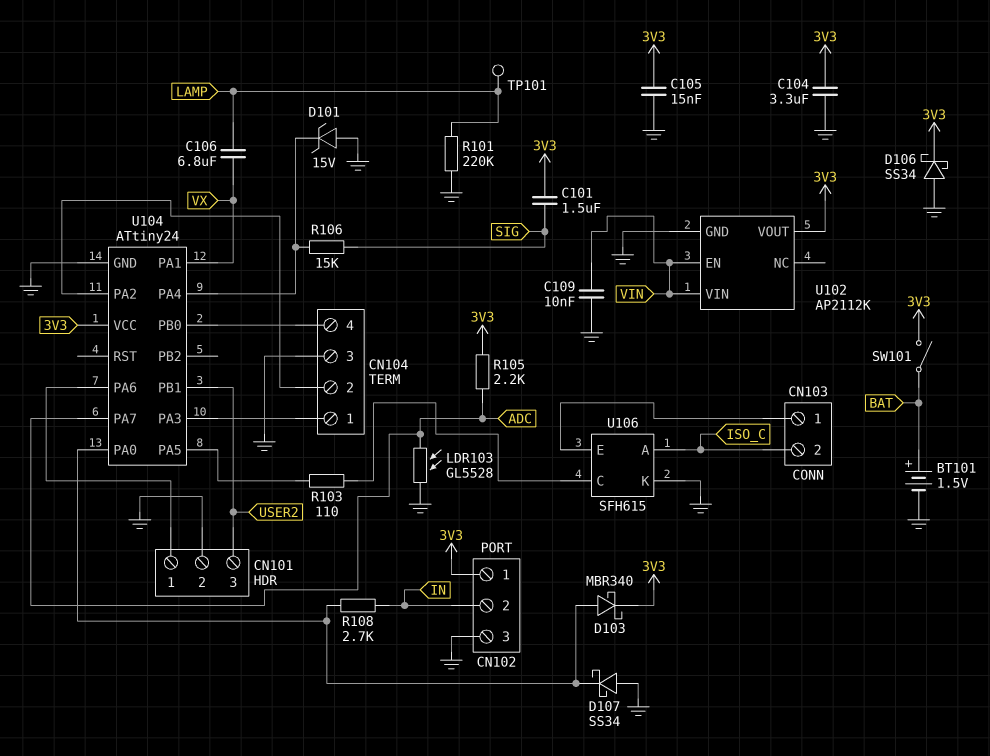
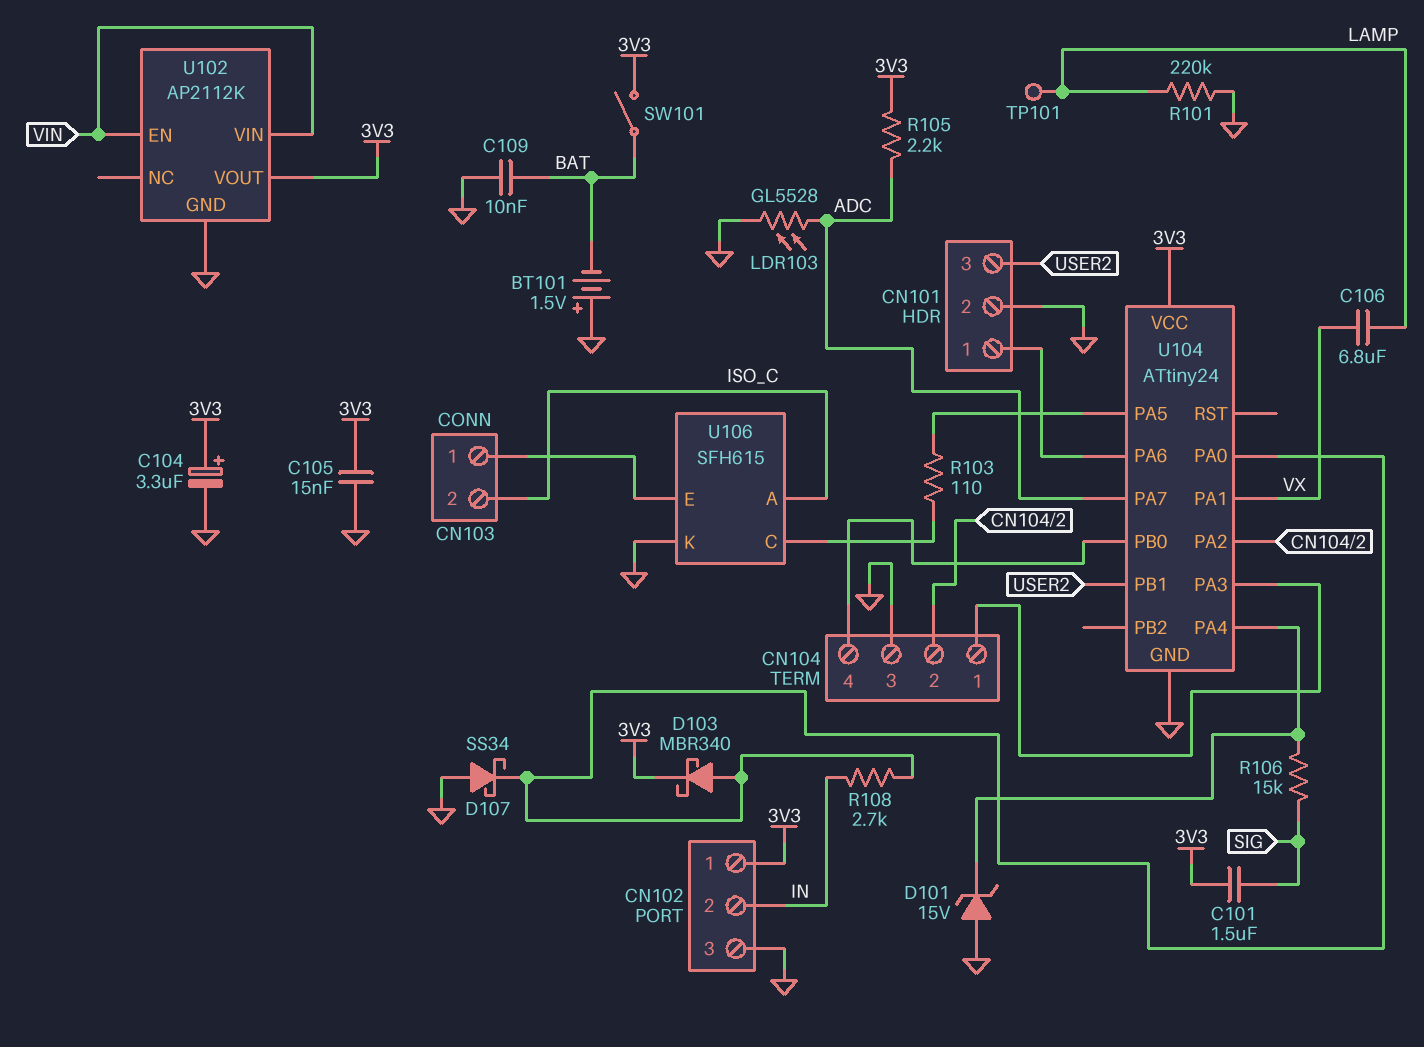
BT101: 1.5V (plus BAT, minus GND) -> 1.5V (plus GND, minus BAT)
C104: 3.3uF (3V3, GND) -> 3.3uF (plus 3V3, minus GND)
C109: 10nF (GND, VIN) -> 10nF (BAT, GND)
D106: schottky SS34 (A GND, K 3V3) -> none

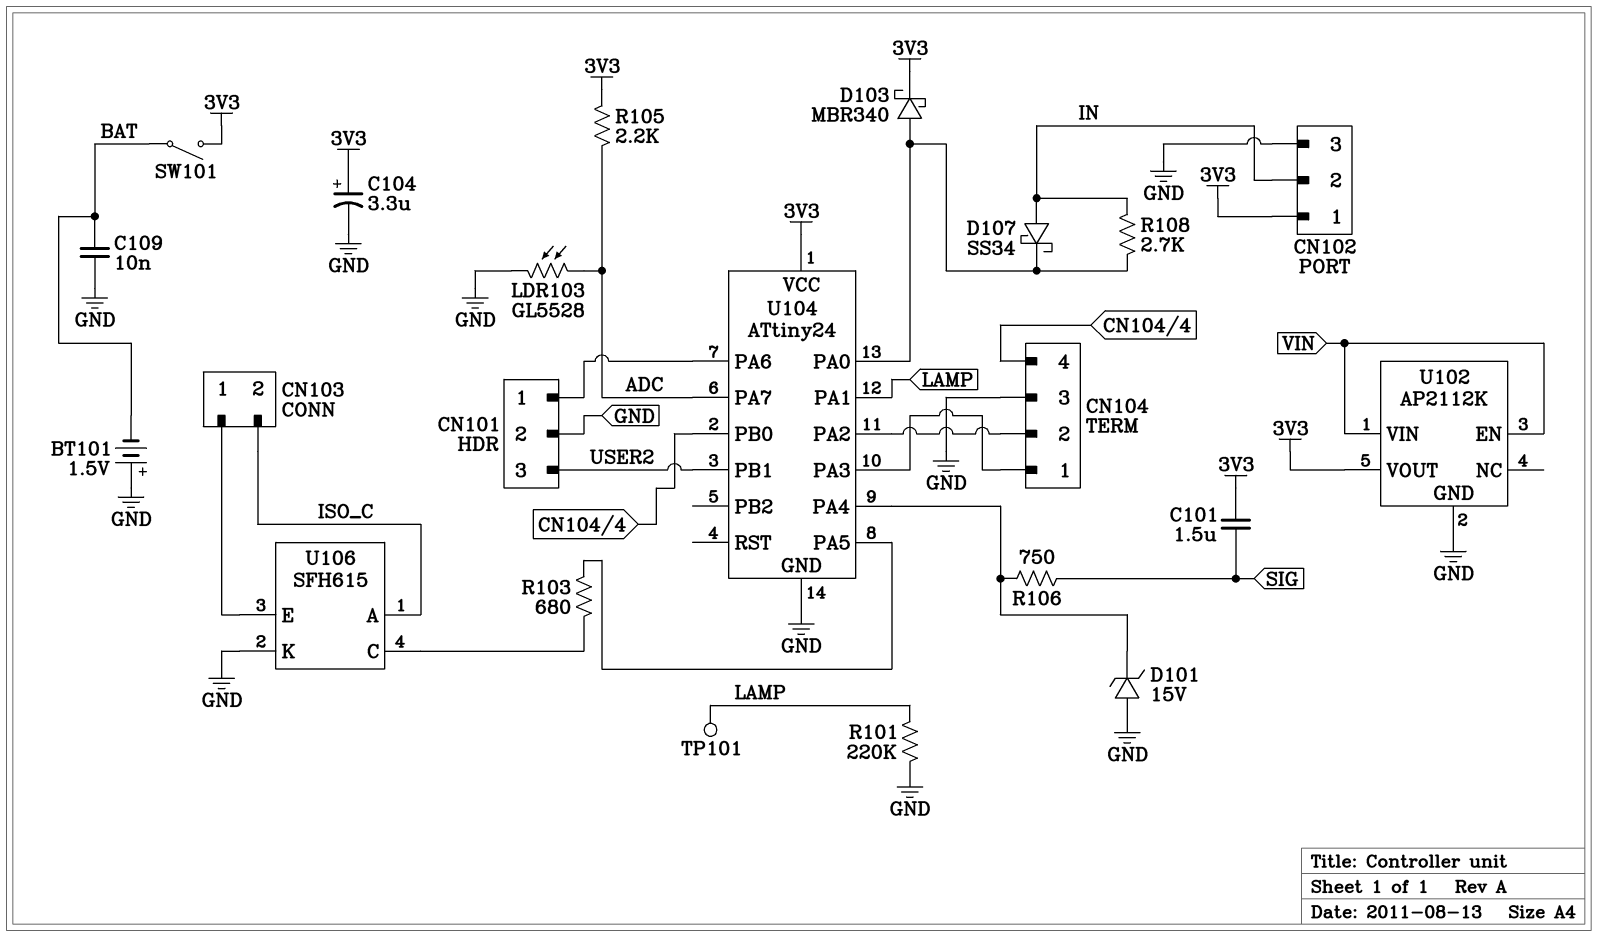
C105: 15nF (3V3, GND) -> none
C106: 6.8uF (LAMP, VX) -> none
D107: schottky SS34 (A GND, K U104/PA0) -> schottky SS34 (A IN, K U104/PA0)
R103: 110 (U104/PA5, U106/C) -> 680 (U104/PA5, U106/C)
R106: 15k (SIG, U104/PA4) -> 750 (SIG, U104/PA4)
U104 pin PA1: VX -> LAMP

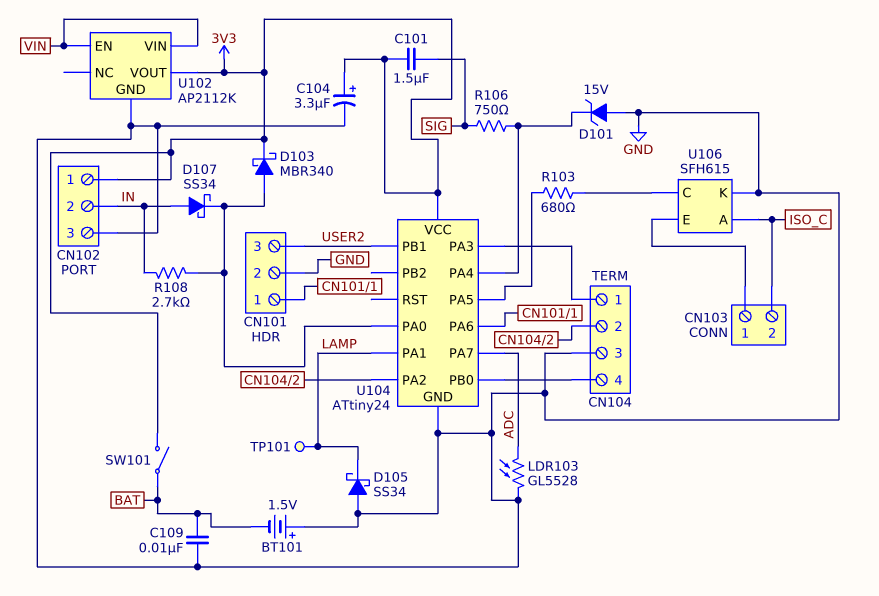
D105: none -> schottky SS34 (A GND, K LAMP)
R101: 220k (GND, LAMP) -> none
R105: 2.2k (3V3, ADC) -> none

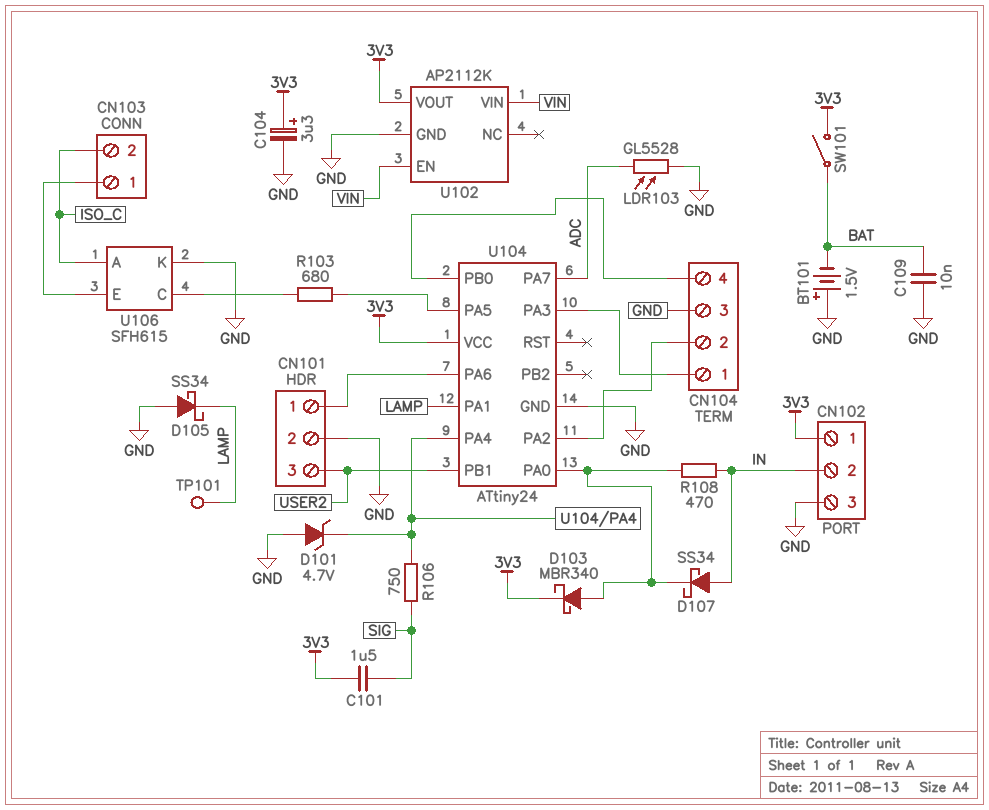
D101: zener 15V (A GND, K U104/PA4) -> zener 4.7V (A GND, K U104/PA4)
R108: 2.7k (IN, U104/PA0) -> 470 (IN, U104/PA0)

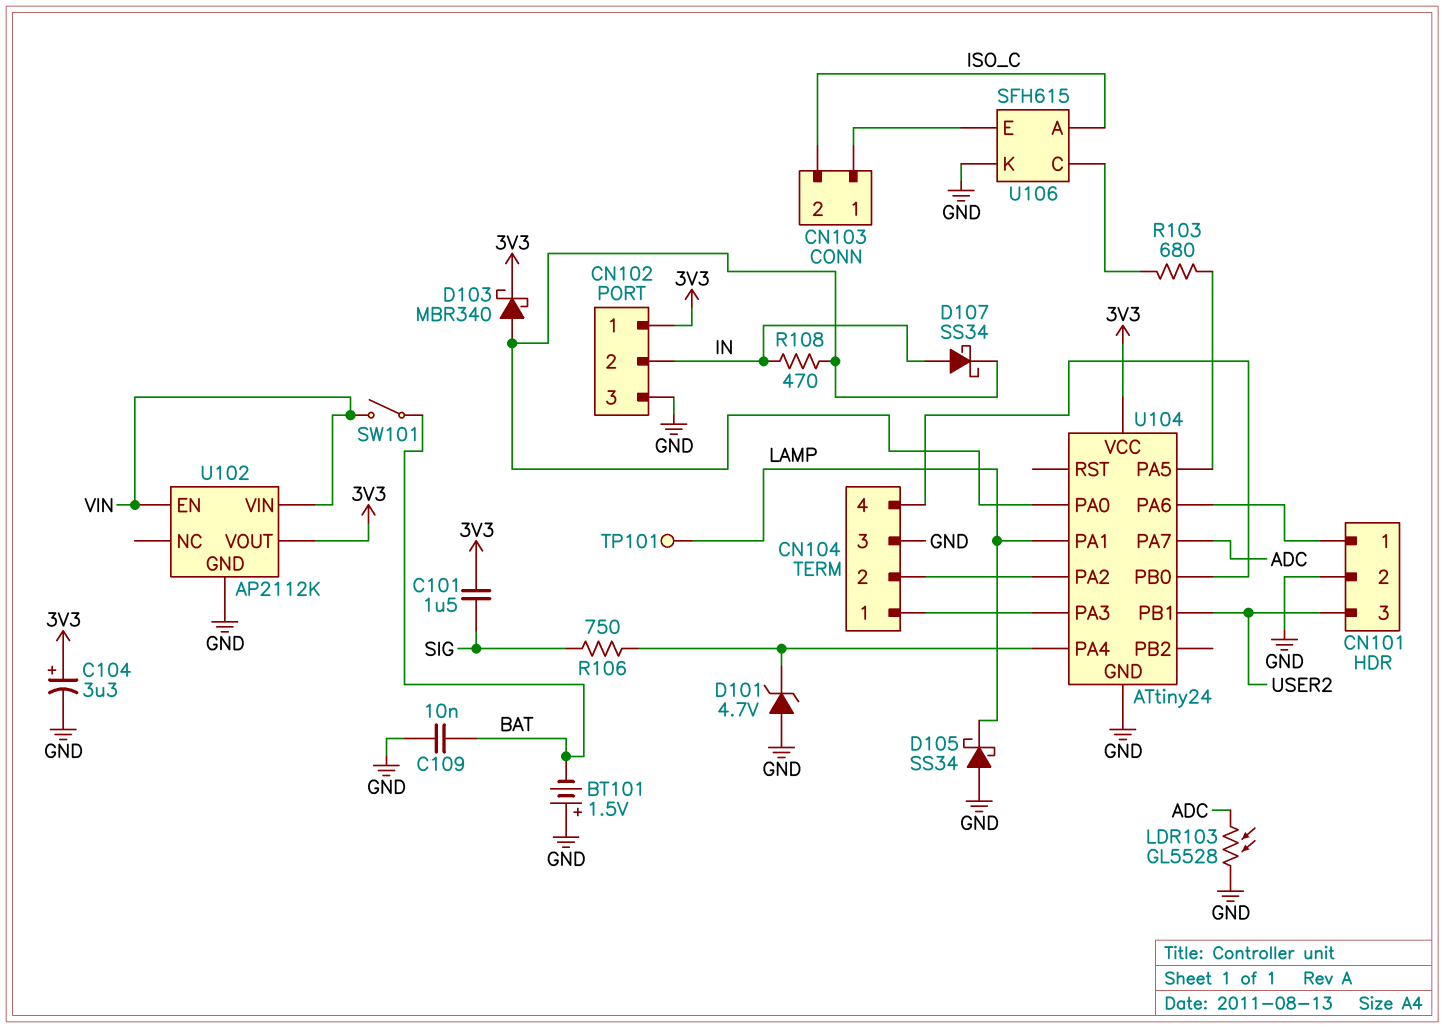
SW101: switch (3V3, BAT) -> switch (BAT, VIN)

